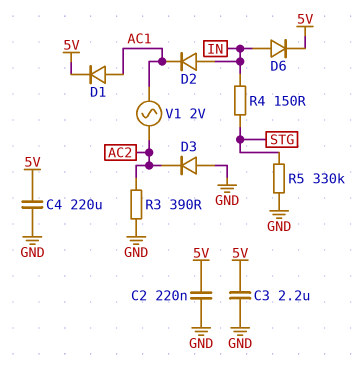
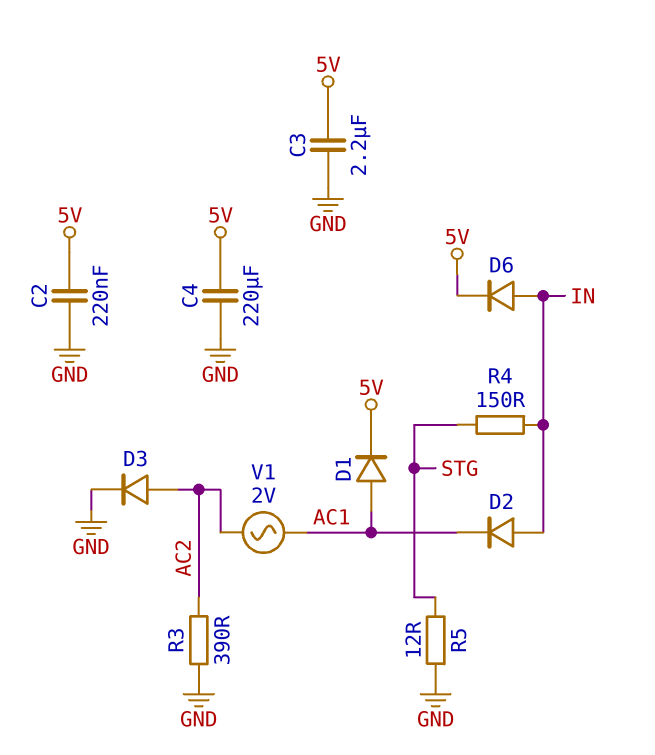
D3: diode (A GND, K AC2) -> diode (A AC2, K GND)
R5: 330k (GND, STG) -> 12 (GND, STG)

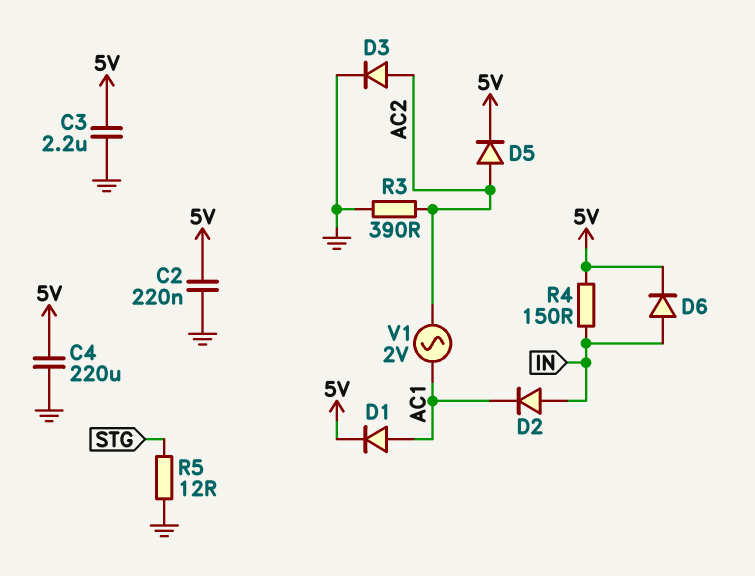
D5: none -> diode (A AC2, K 5V)
R4: 150 (IN, STG) -> 150 (5V, IN)

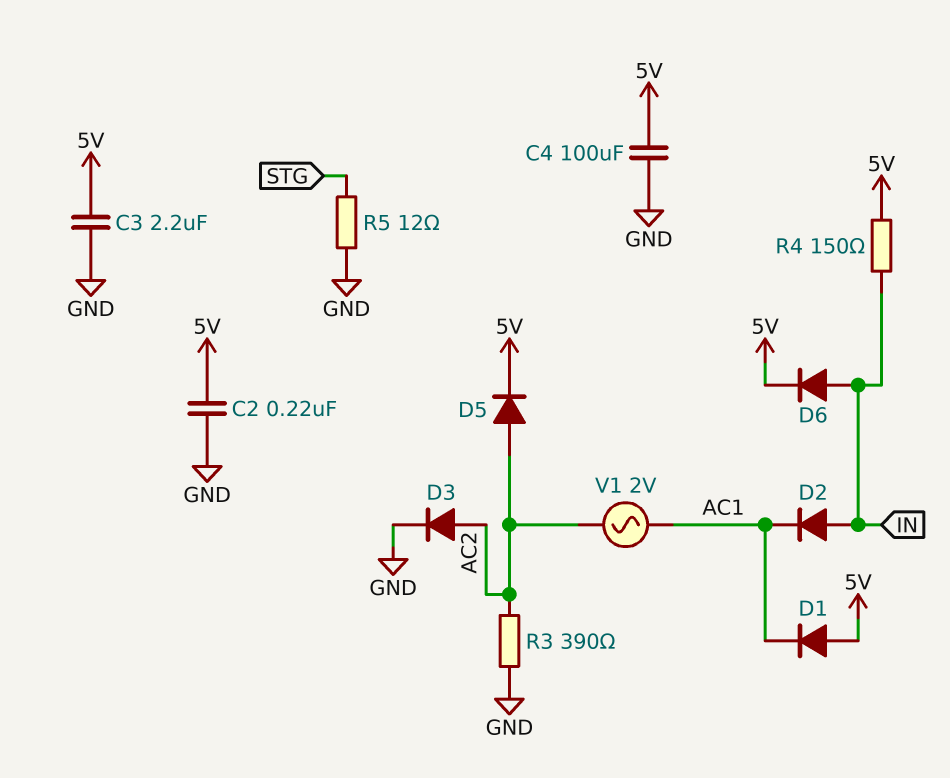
C4: 220uF (5V, GND) -> 100uF (5V, GND)
D1: diode (A AC1, K 5V) -> diode (A 5V, K AC1)

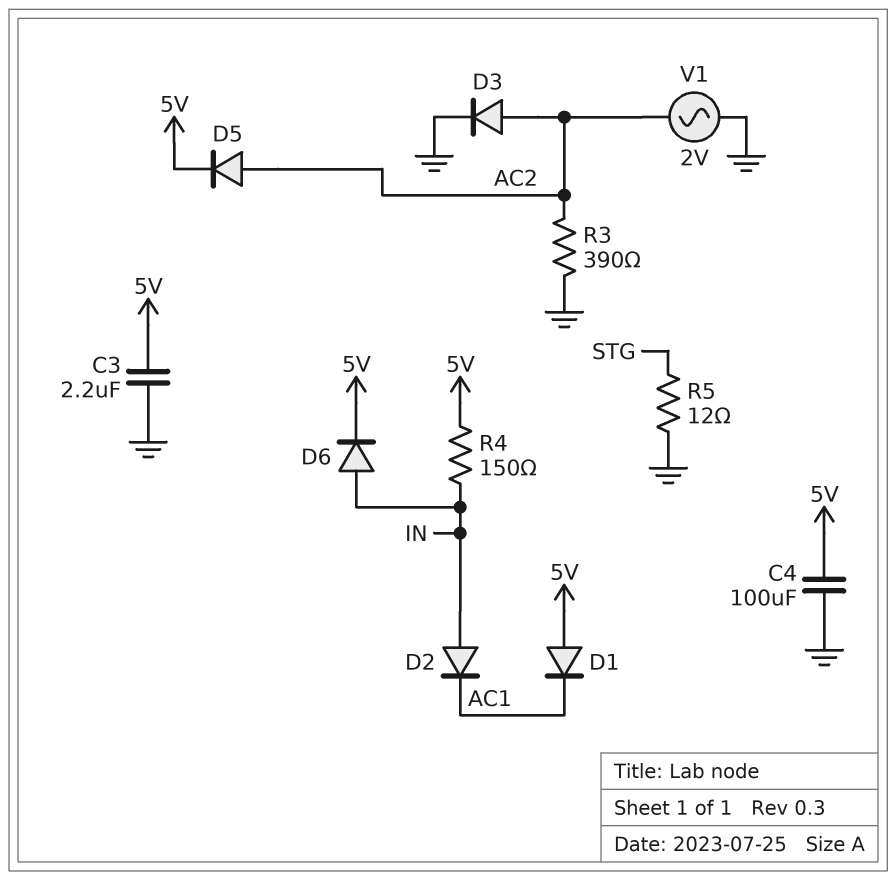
C2: 220nF (5V, GND) -> none
V1: AC 2V (AC1, AC2) -> AC 2V (AC2, GND)

